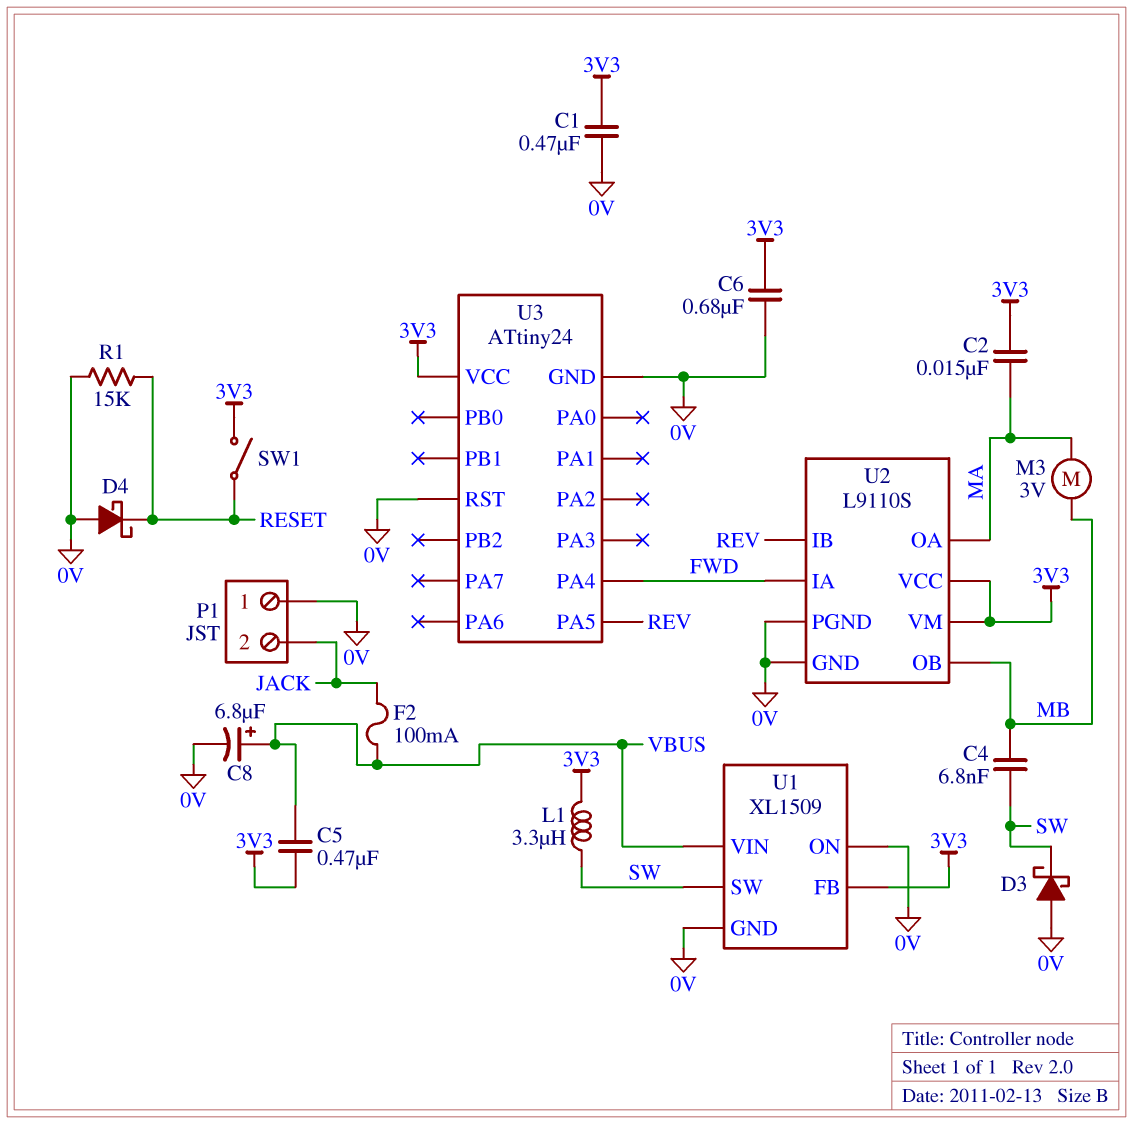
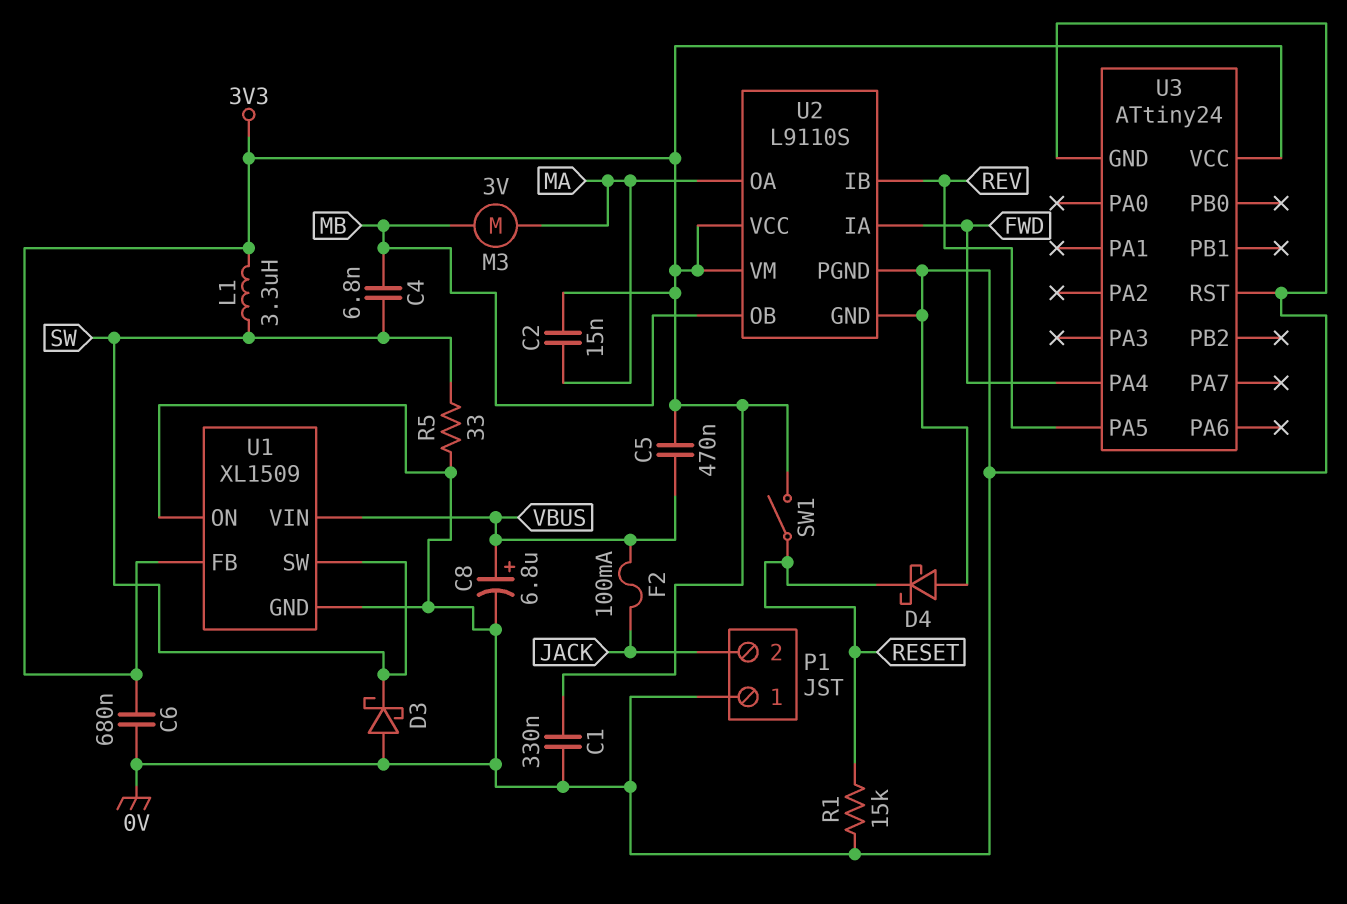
C1: 470nF (0V, 3V3) -> 330nF (0V, 3V3)
R5: none -> 33 (0V, SW)

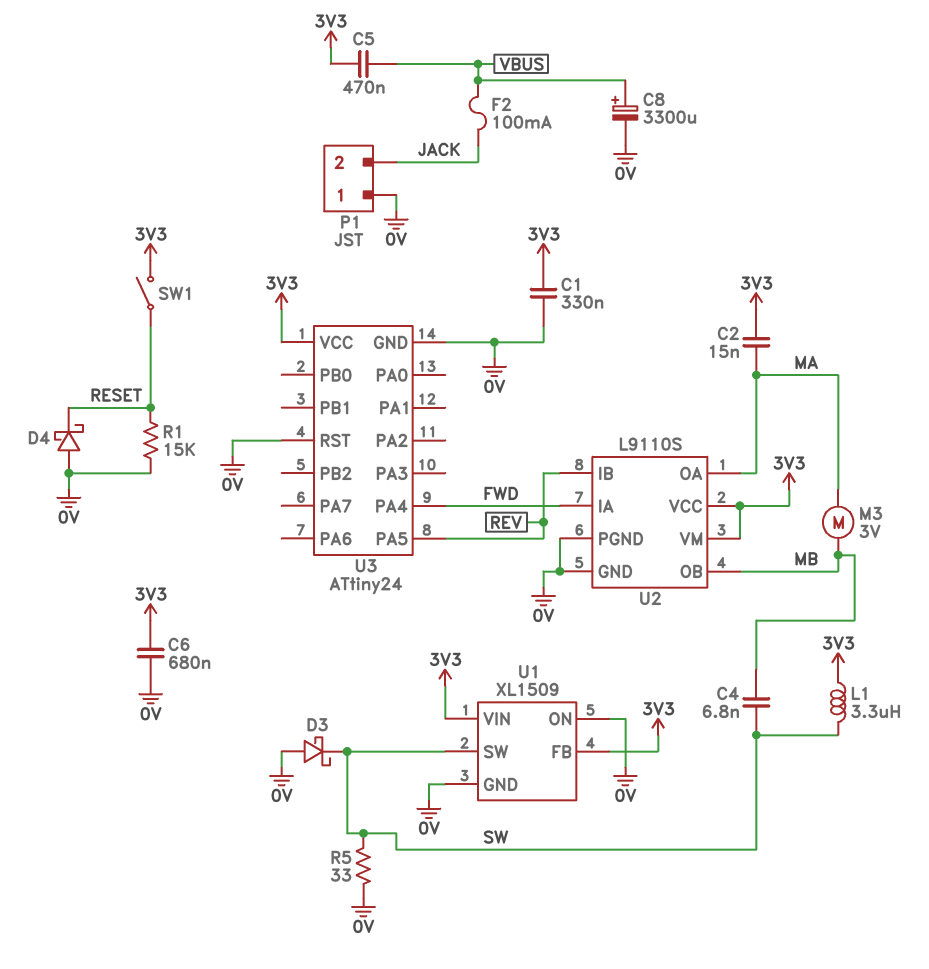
C8: 6.8uF (plus VBUS, minus 0V) -> 3300uF (plus VBUS, minus 0V)
U1 pin VIN: VBUS -> 3V3

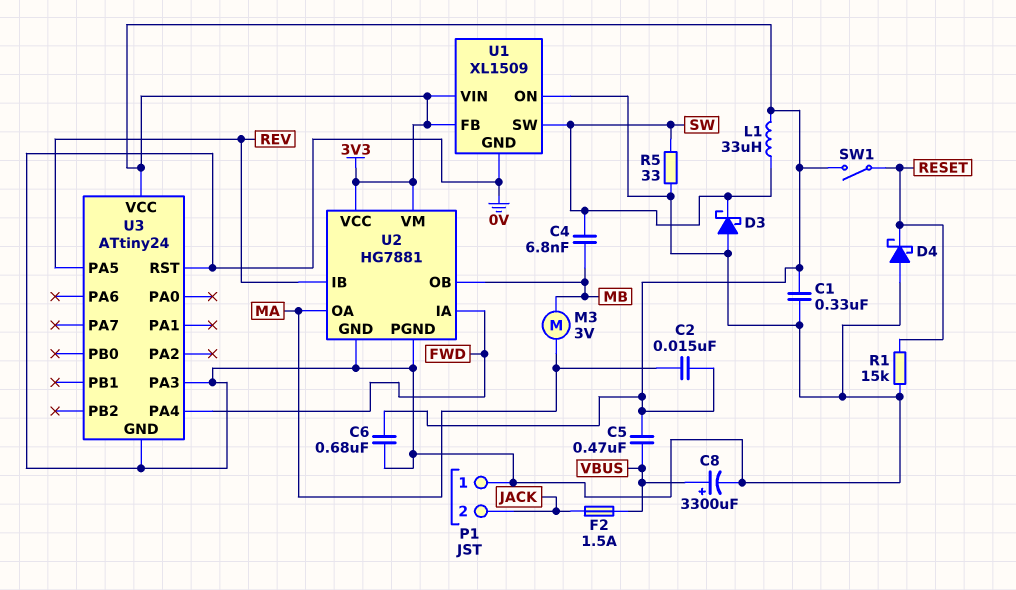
F2: 100mA (JACK, VBUS) -> 1.5A (JACK, VBUS)
L1: 3.3uH (3V3, SW) -> 33uH (3V3, SW)
U2: L9110S -> HG7881
U3 pin PA3: none -> 0V

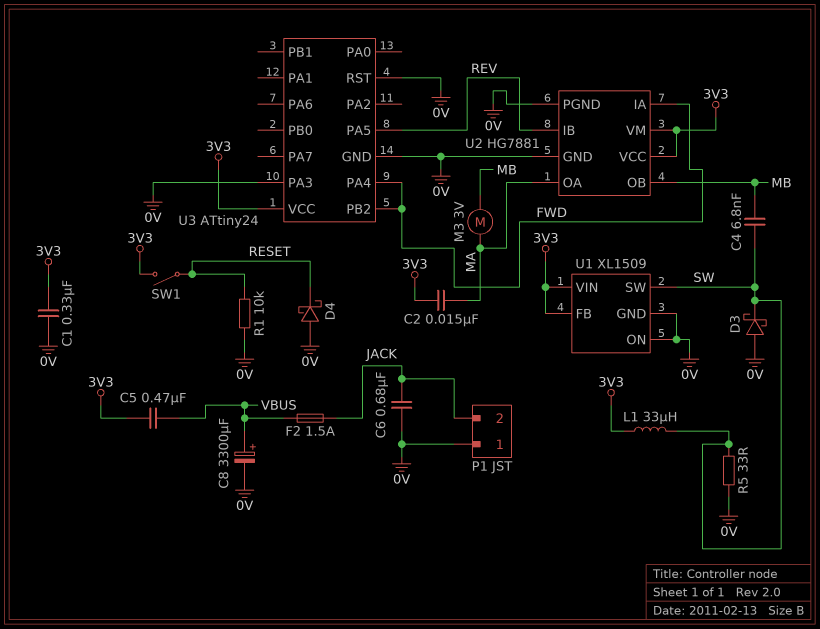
C6: 680nF (0V, 3V3) -> 680nF (0V, JACK)
R1: 15k (0V, RESET) -> 10k (0V, RESET)
U3 pin PB2: none -> FWD

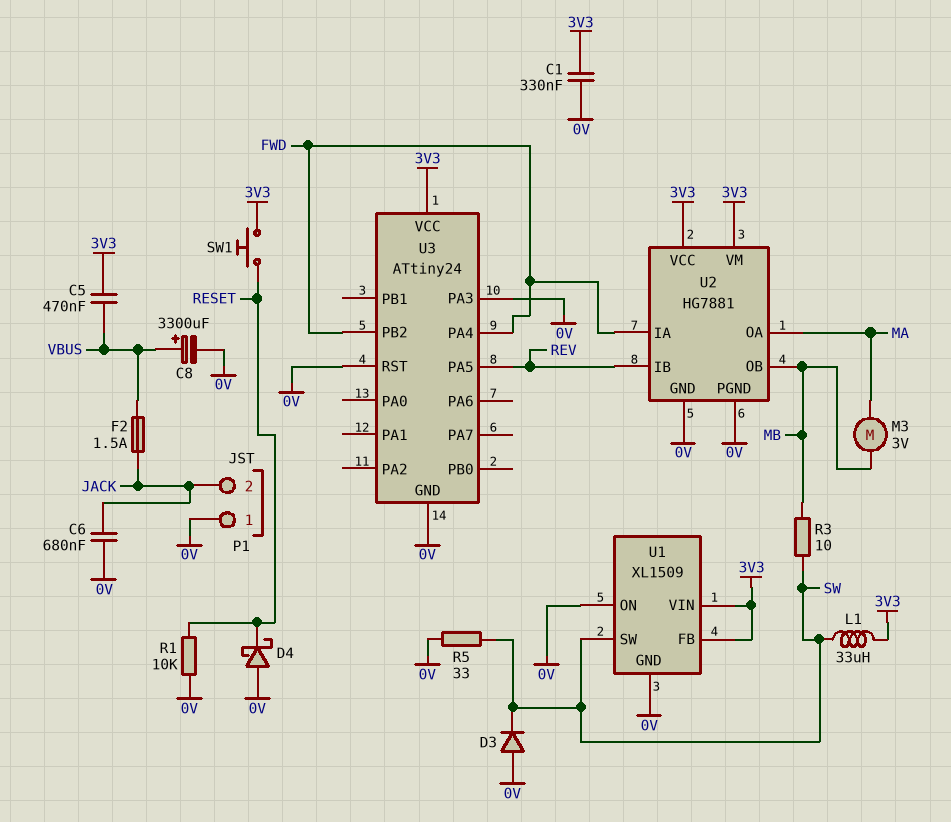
C2: 15nF (3V3, MA) -> none
C4: 6.8nF (MB, SW) -> none
D3: schottky (A 0V, K SW) -> diode (A 0V, K SW)
R3: none -> 10 (MB, SW)
SW1: switch (3V3, RESET) -> button (3V3, RESET)

